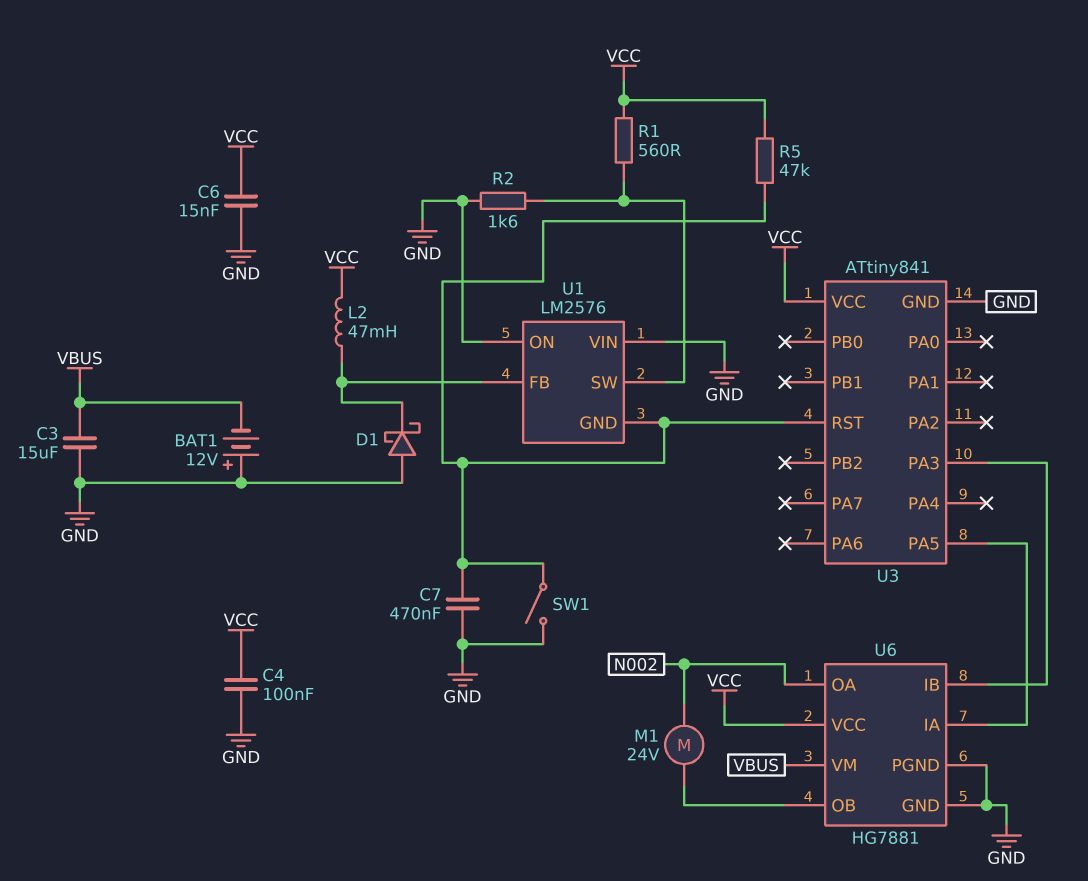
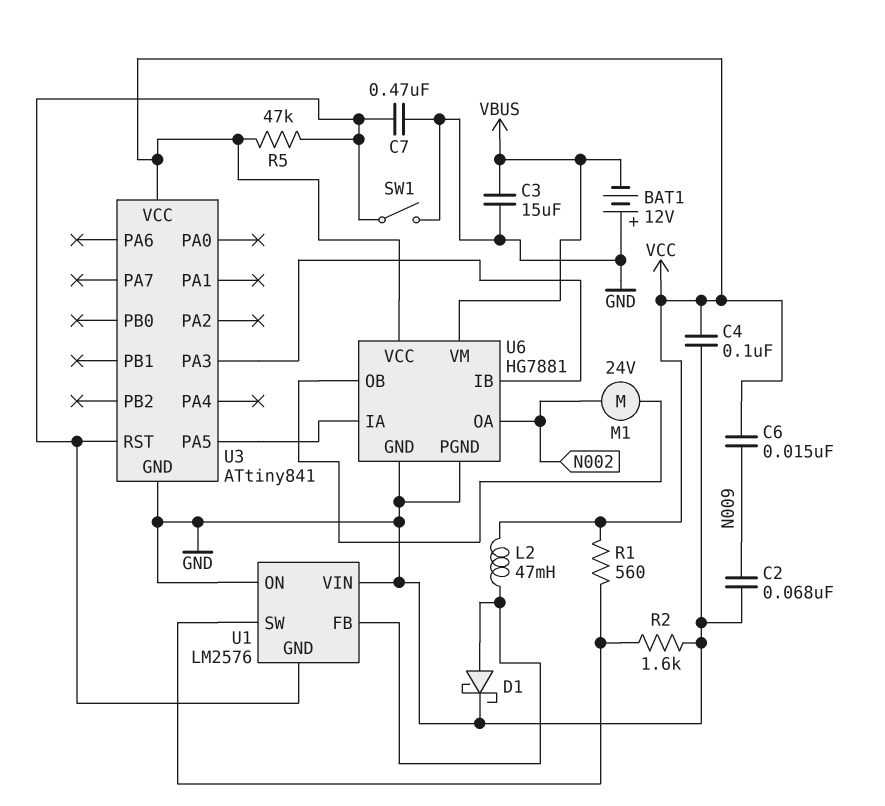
C2: none -> 68nF (GND, N009)
C6: 15nF (GND, VCC) -> 15nF (N009, VCC)
D1: schottky (A GND, K U1/FB) -> schottky (A U1/FB, K GND)

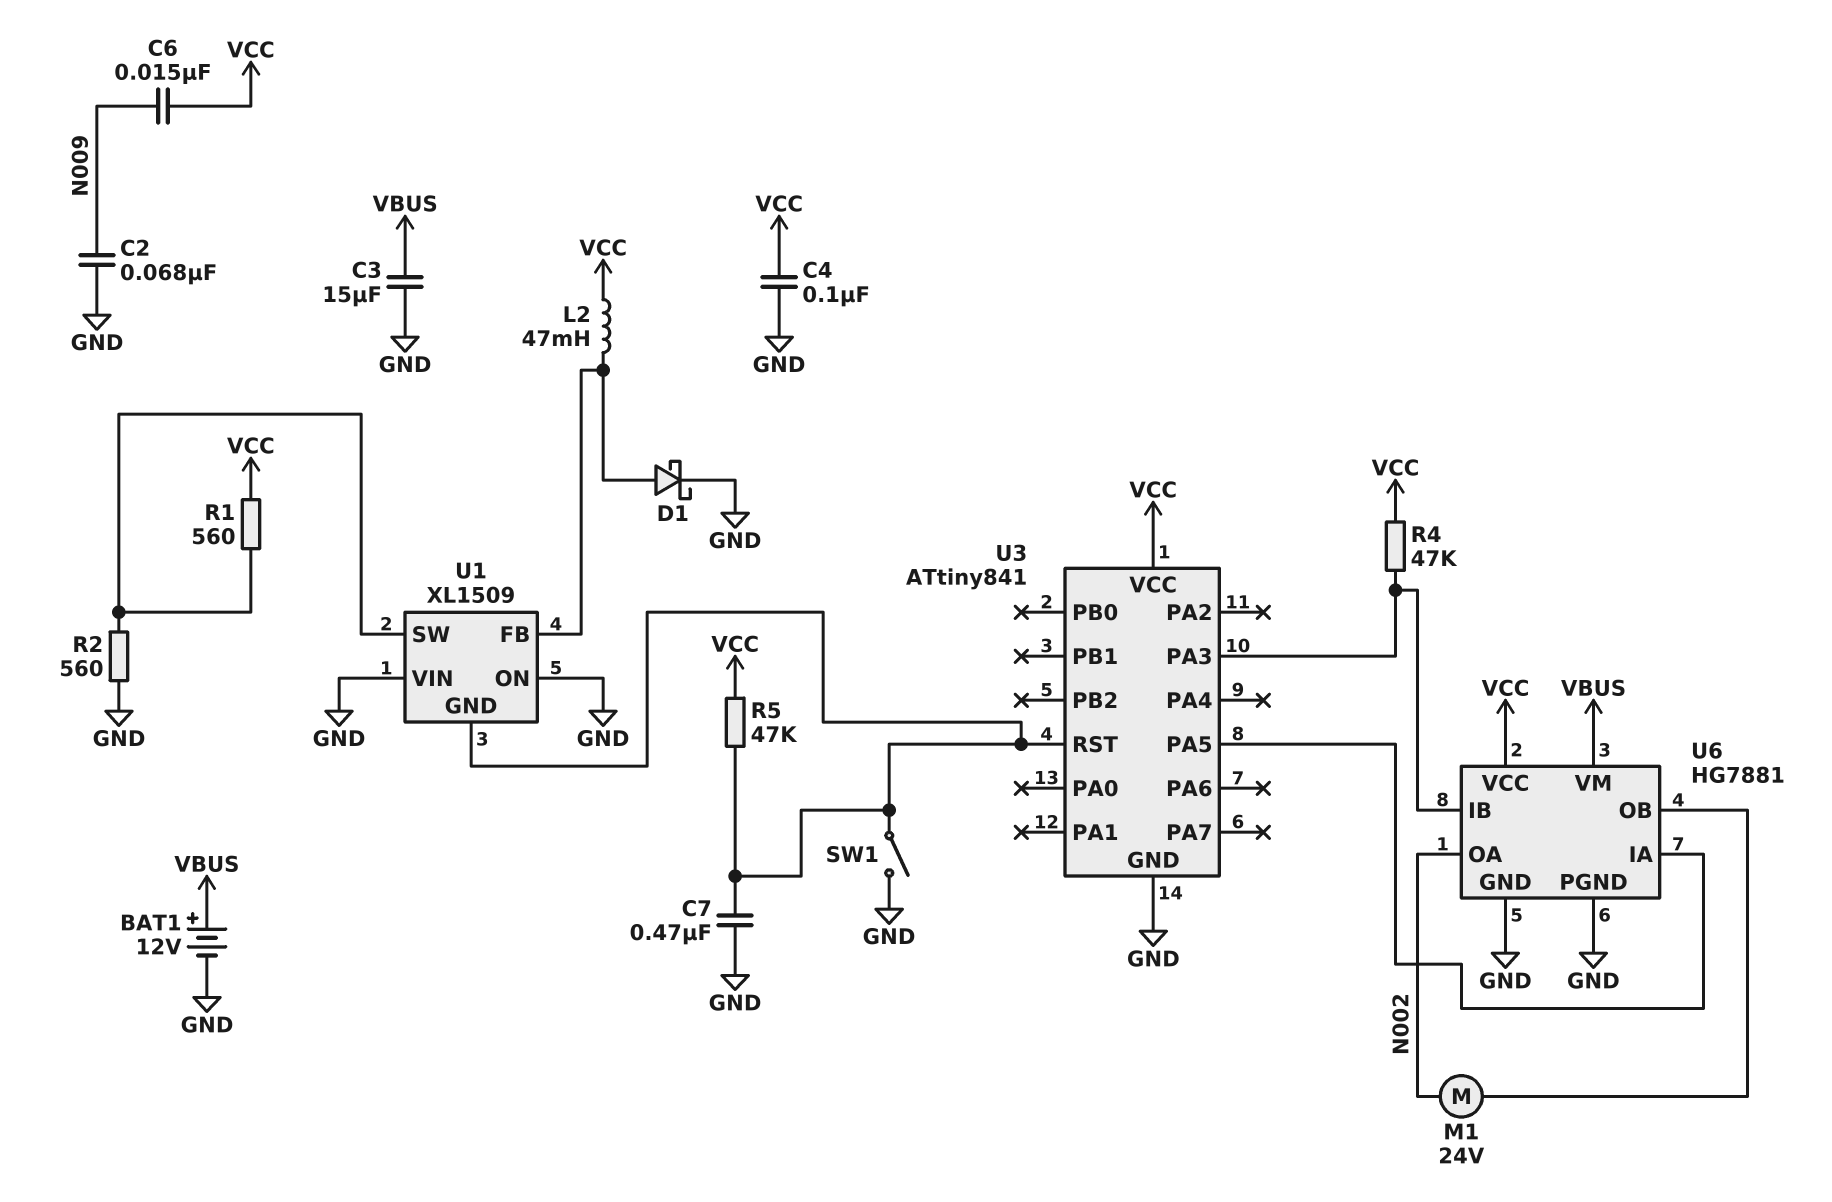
BAT1: 12V (plus GND, minus VBUS) -> 12V (plus VBUS, minus GND)
R2: 1.6k (GND, U1/SW) -> 560 (GND, U1/SW)
R4: none -> 47k (U3/PA3, VCC)
U1: LM2576 -> XL1509

